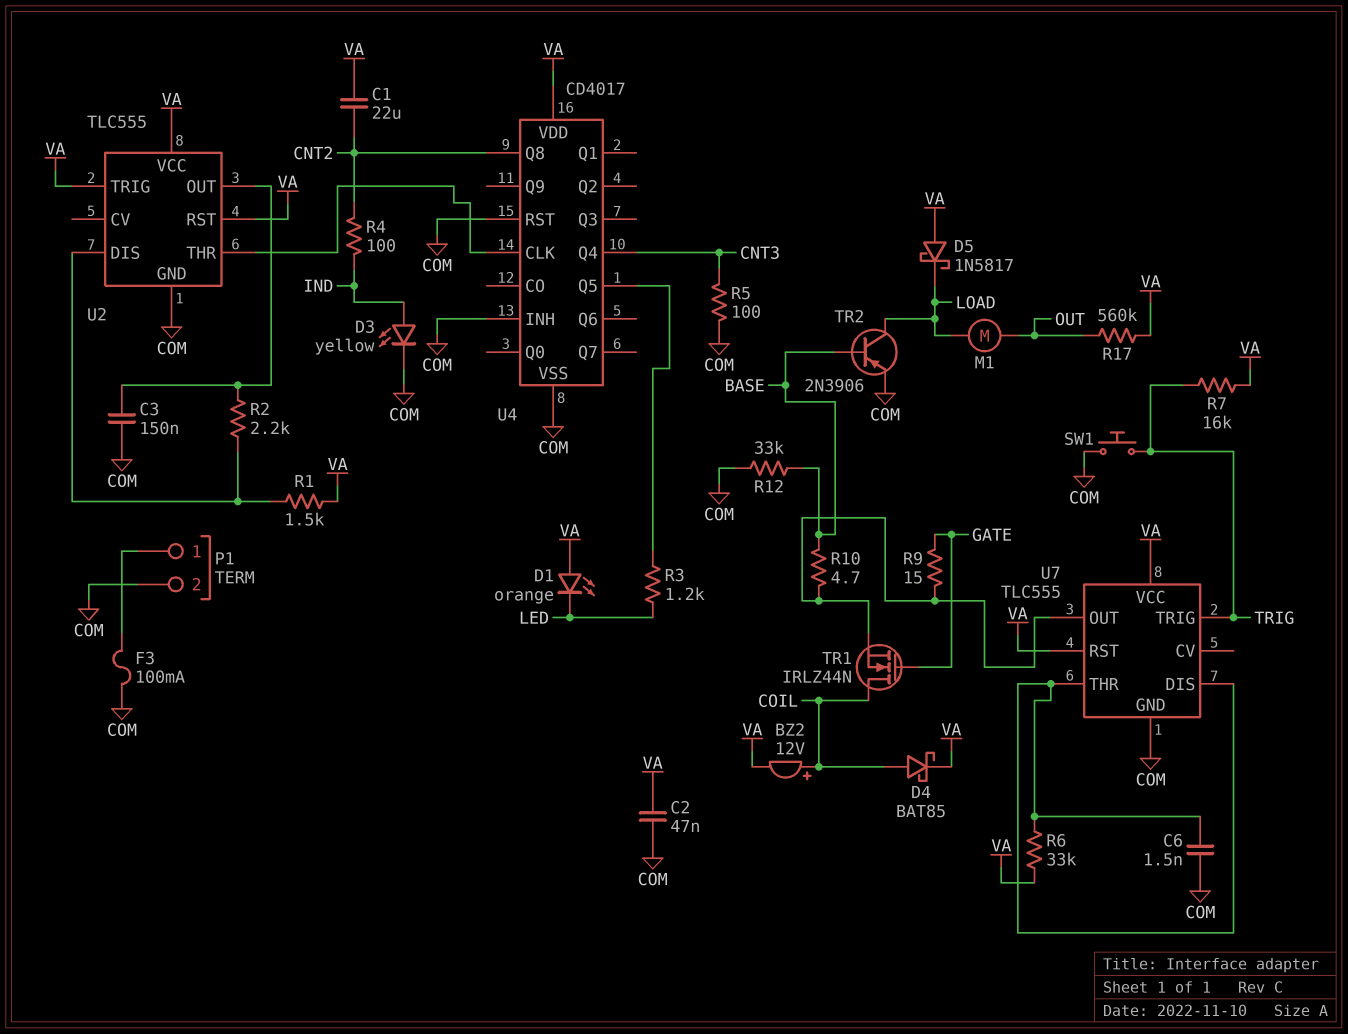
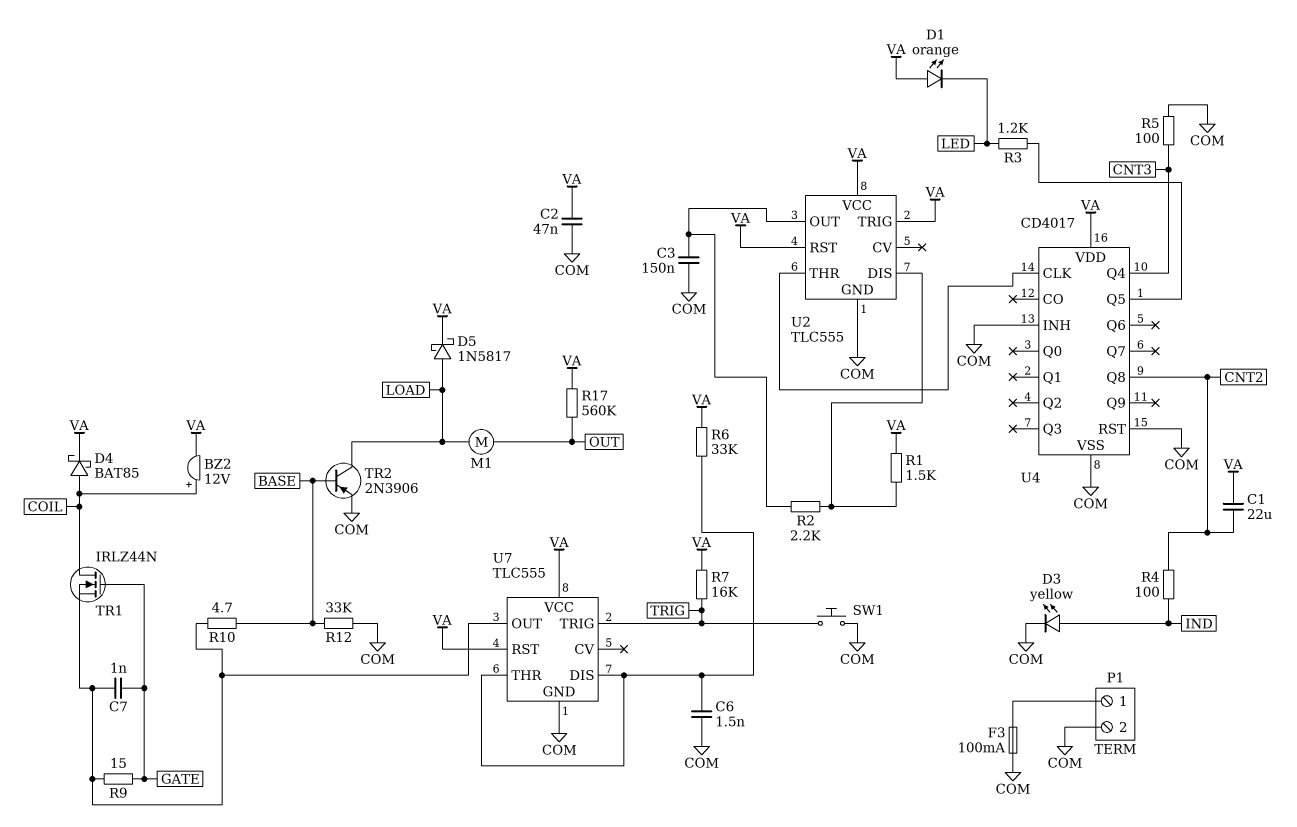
C7: none -> 1nF (GATE, U7/OUT)
D5: schottky 1N5817 (A VA, K LOAD) -> schottky 1N5817 (A LOAD, K VA)

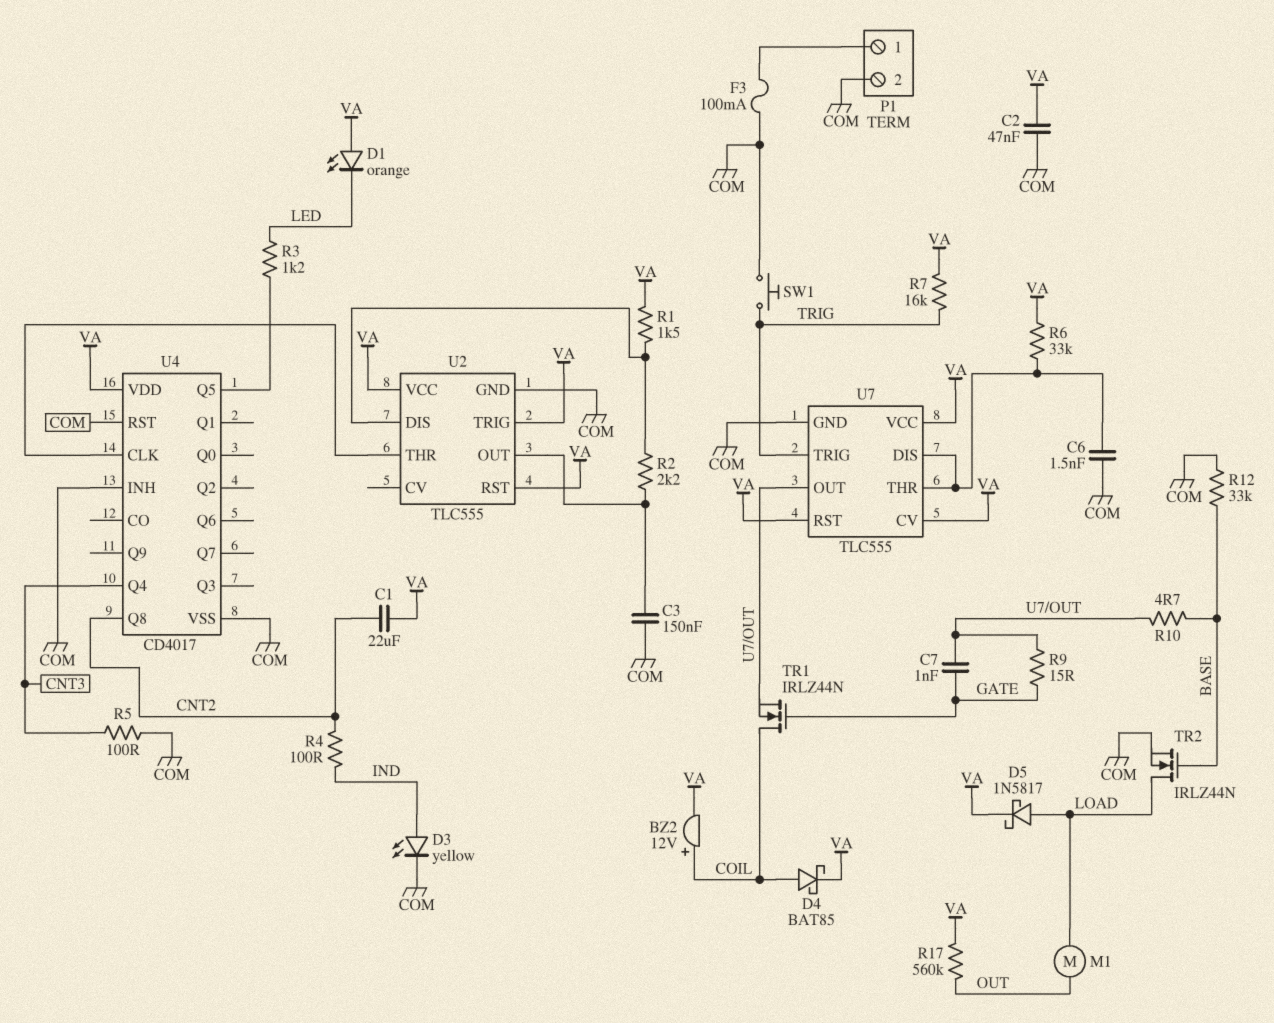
TR2: PNP 2N3906 (B BASE, C LOAD, E COM) -> NMOS IRLZ44N (G BASE, D LOAD, S COM)
U7 pin CV: none -> VA

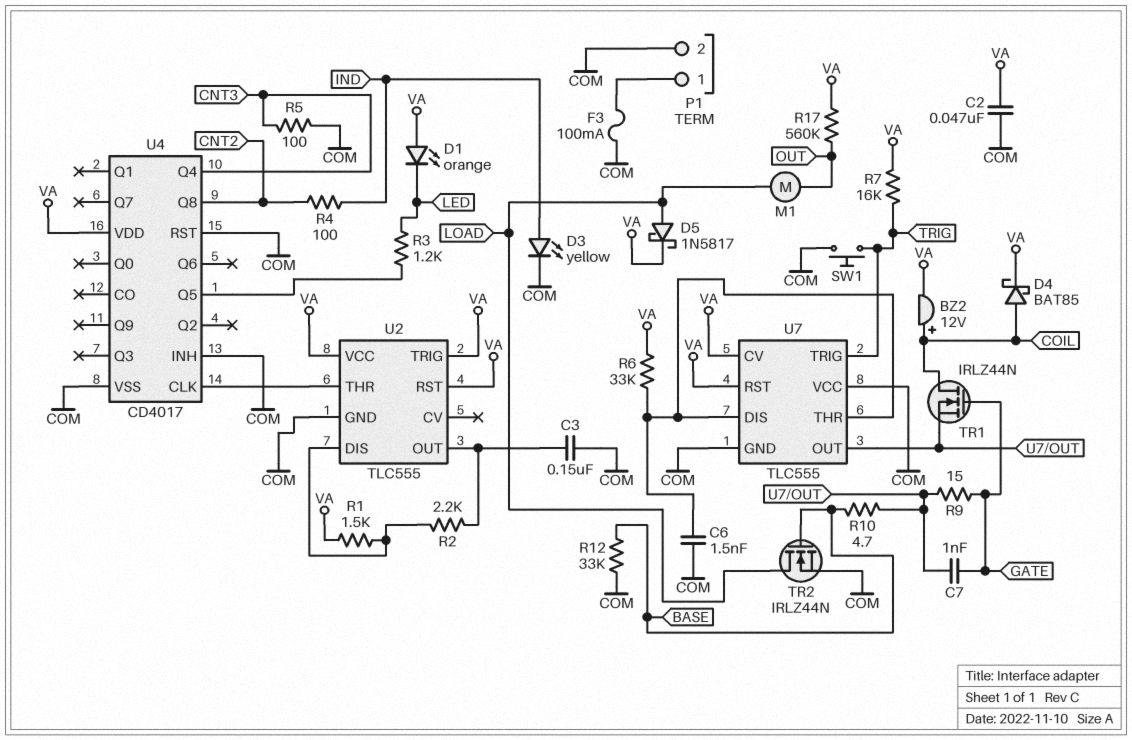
C1: 22uF (CNT2, VA) -> none
U7 pin VCC: VA -> COM

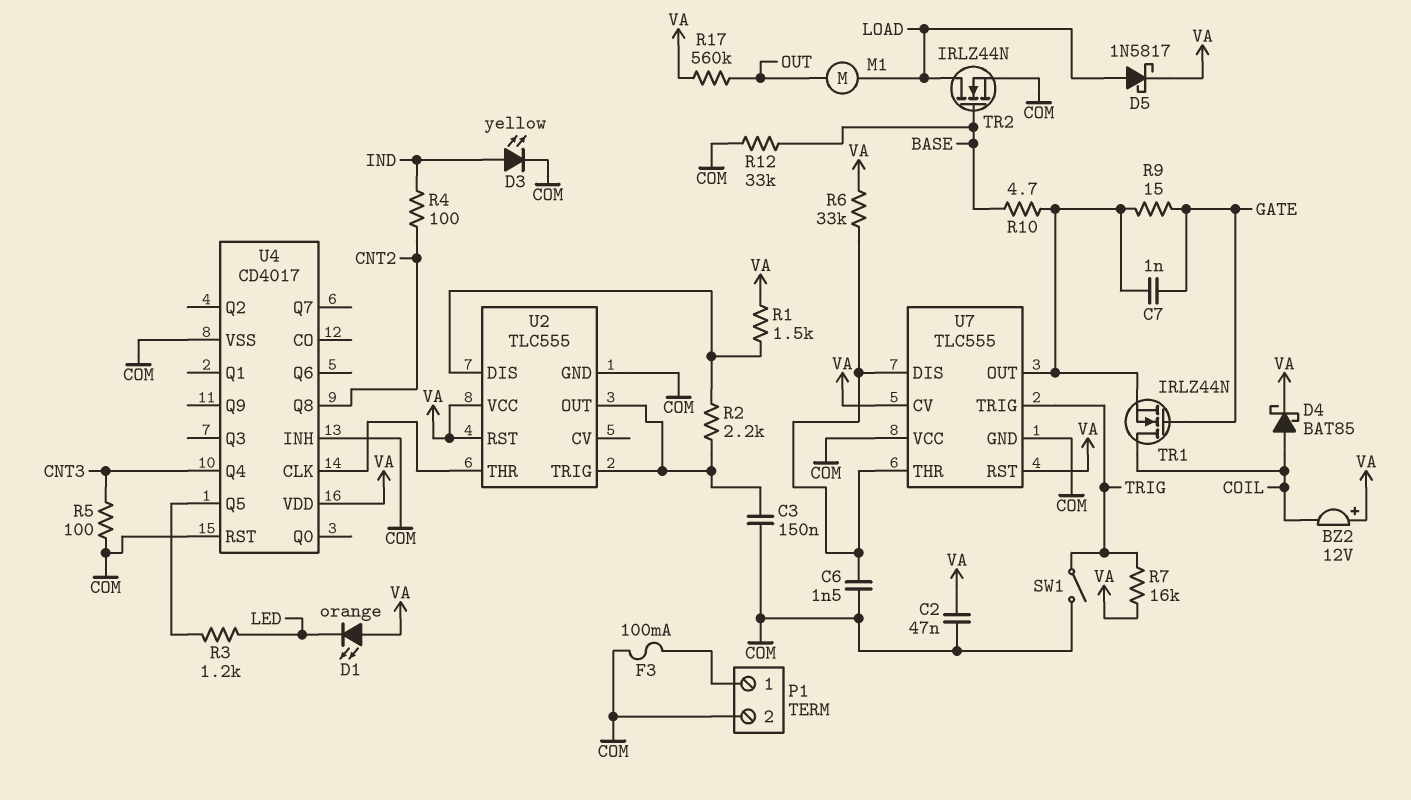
BZ2: buzzer 12V (plus COIL, minus VA) -> buzzer 12V (plus VA, minus COIL)
SW1: button (COM, TRIG) -> switch (COM, TRIG)
U2 pin TRIG: VA -> U2/OUT

